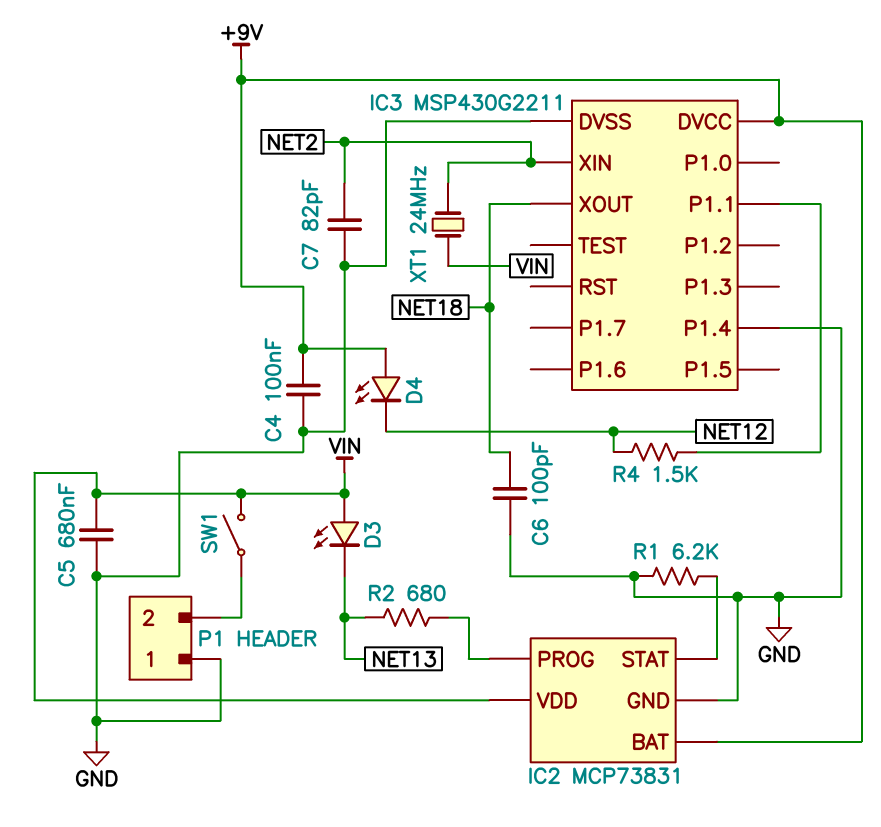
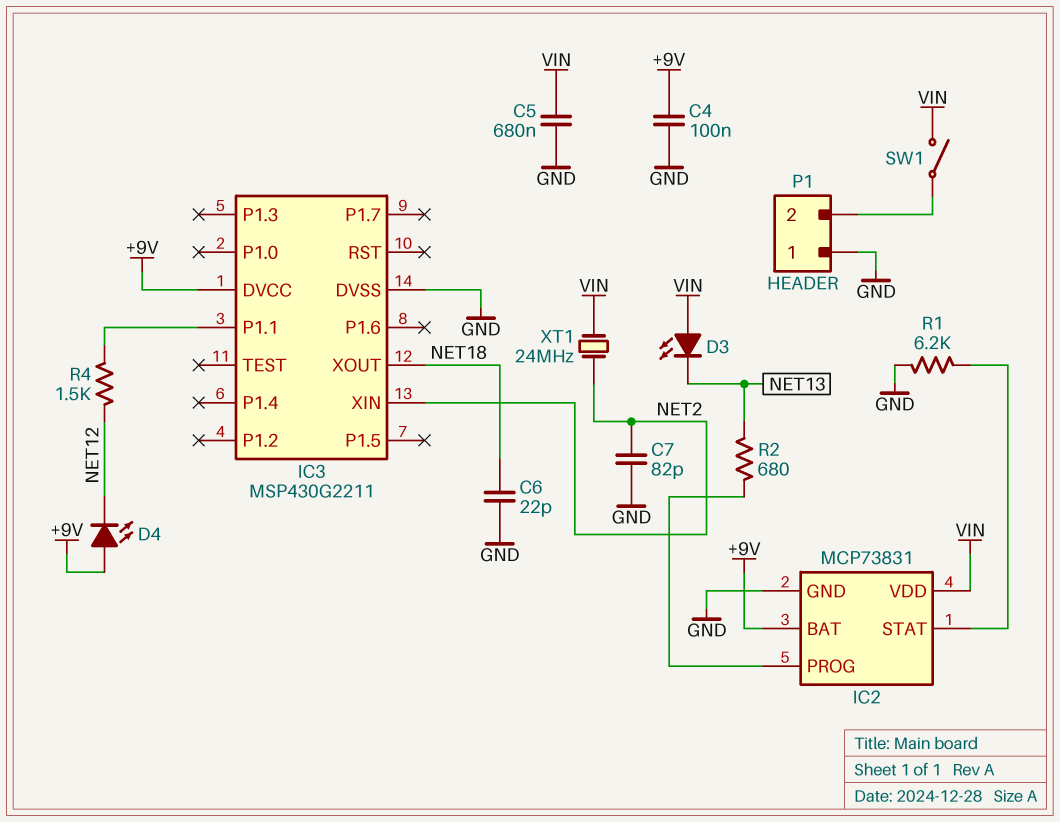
C6: 100pF (GND, NET18) -> 22pF (GND, NET18)
IC3 pin P1.4: GND -> none

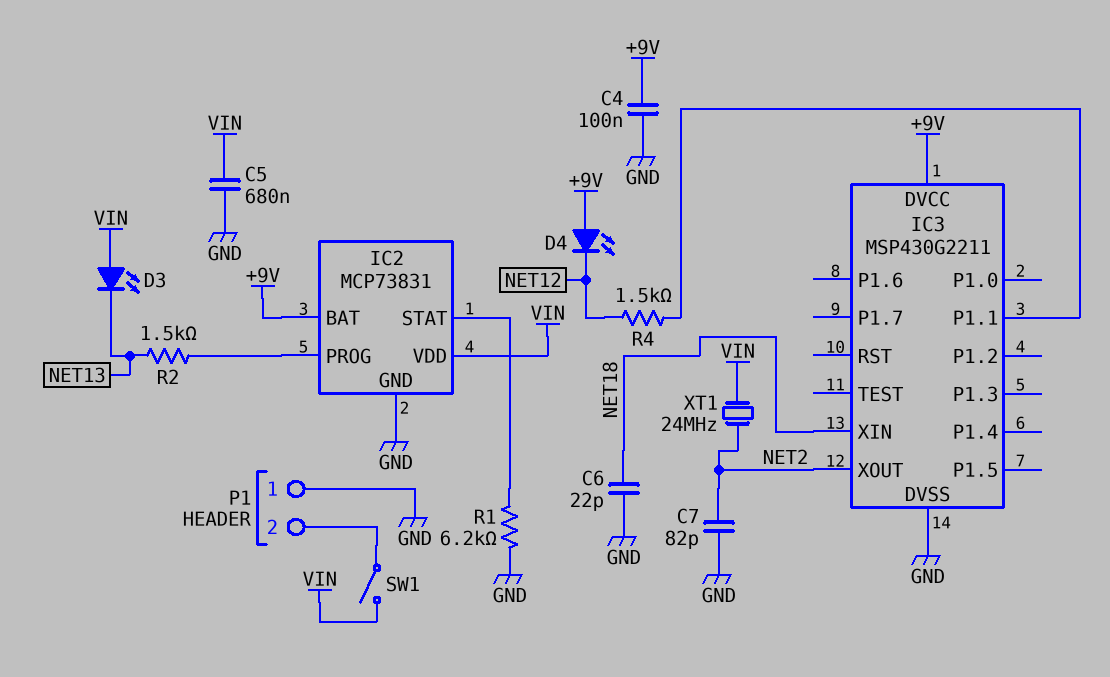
IC3 pin XIN: NET2 -> NET18
IC3 pin XOUT: NET18 -> NET2
R2: 680 (IC2/PROG, NET13) -> 1.5k (IC2/PROG, NET13)

